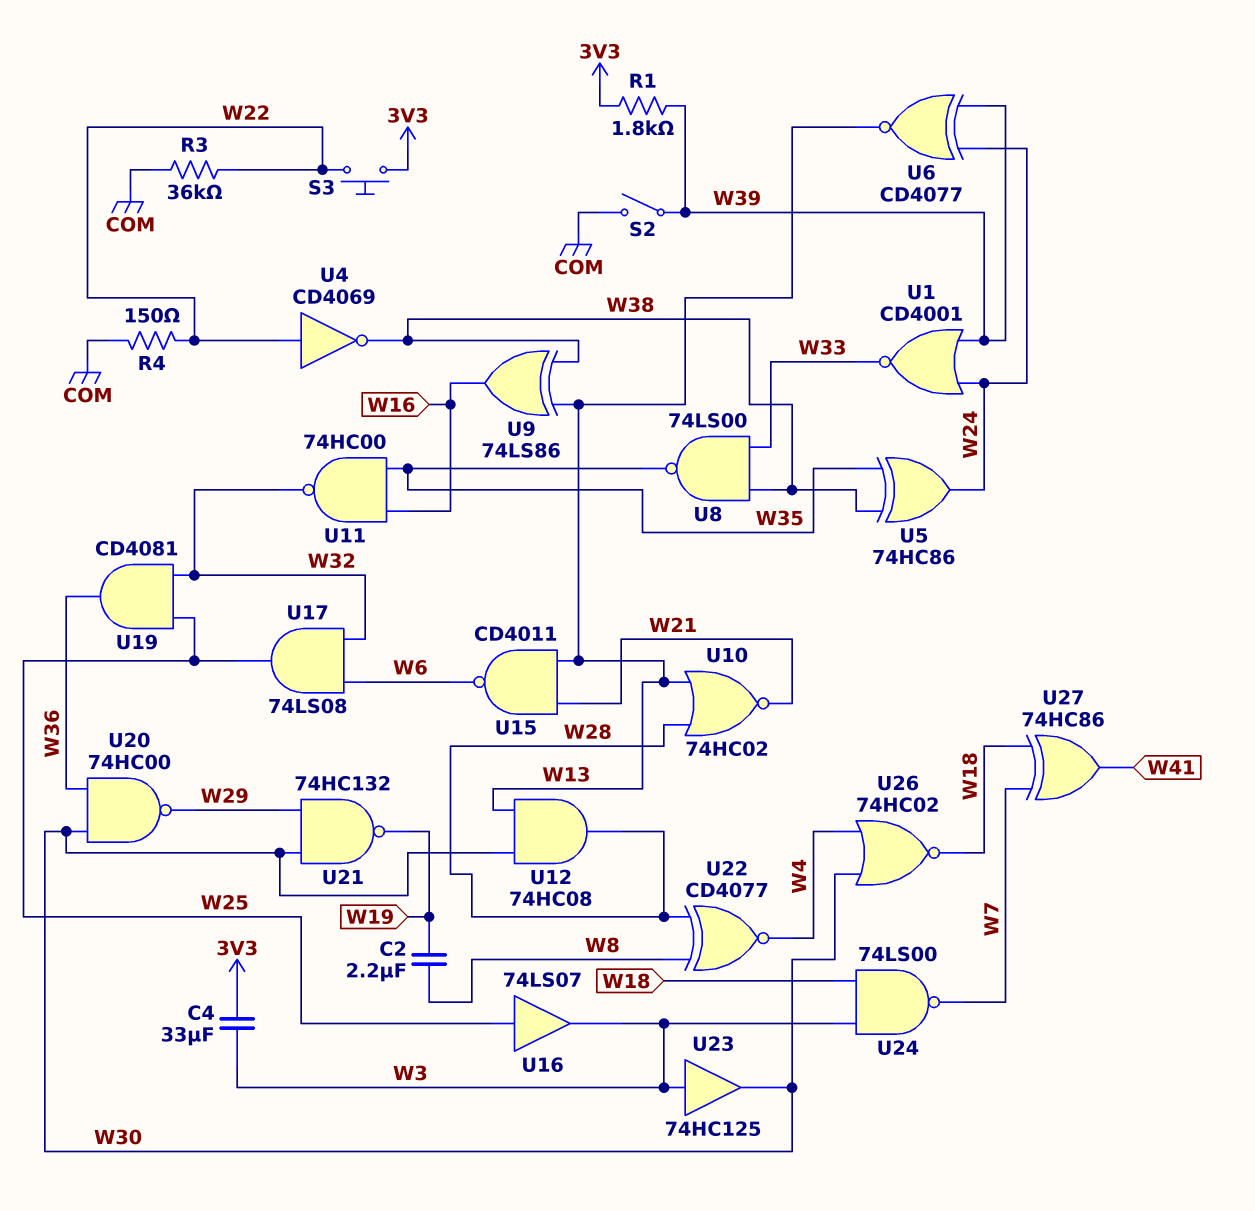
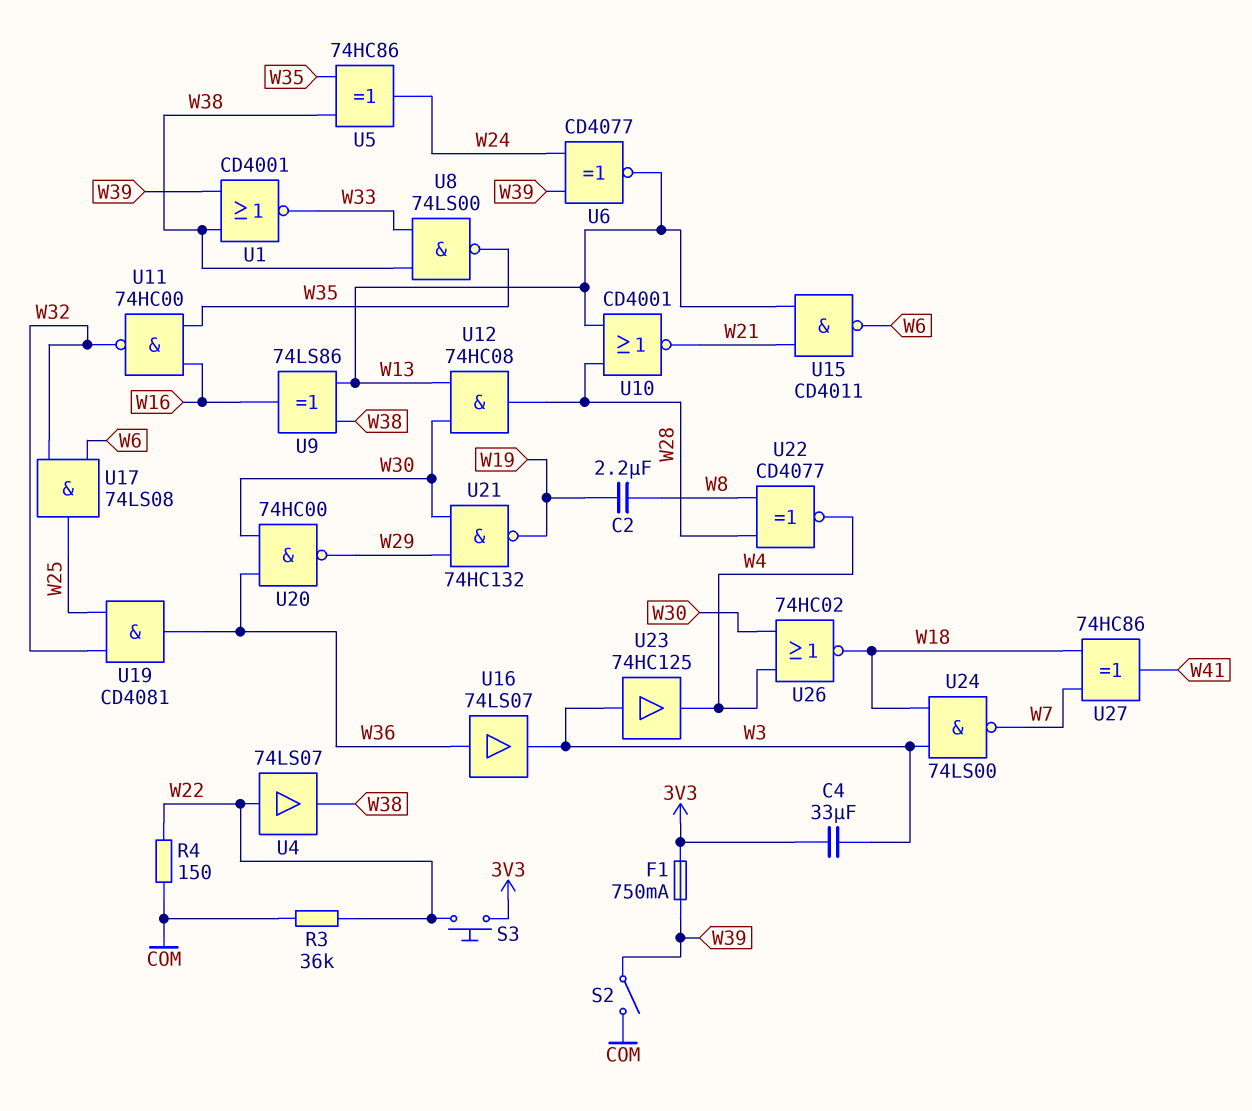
F1: none -> 750mA (3V3, W39)
R1: 1.8k (3V3, W39) -> none
U1: NOR CD4001 (in W24, in W39, out W33) -> NOR CD4001 (in W38, in W39, out W33)
U4: NOT CD4069 (in W22, out W38) -> buffer 74LS07 (in W22, out W38)
U10: NOR 74HC02 (in W13, in W28, out W21) -> NOR CD4001 (in W13, in W28, out W21)
U16: buffer 74LS07 (in W25, out W3) -> buffer 74LS07 (in W36, out W3)
U23: buffer 74HC125 (in W3, out W30) -> buffer 74HC125 (in W3, out W4)

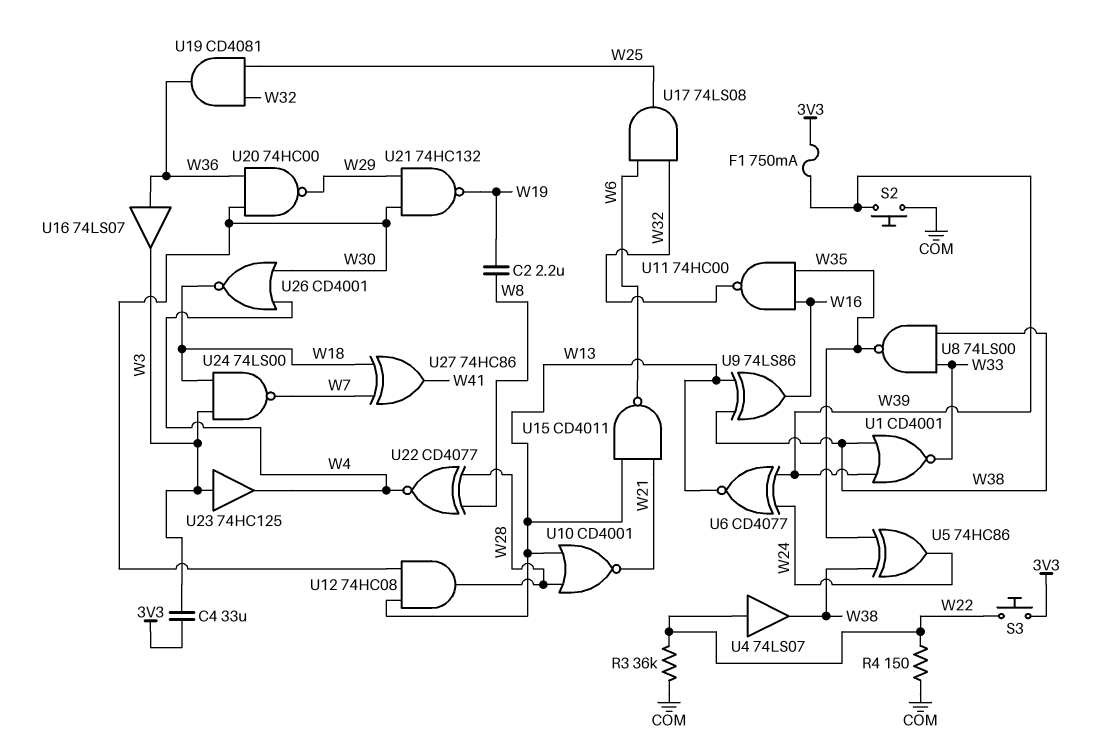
S2: switch (COM, W39) -> button (COM, W39)
U26: NOR 74HC02 (in W4, in W30, out W18) -> NOR CD4001 (in W4, in W30, out W18)

